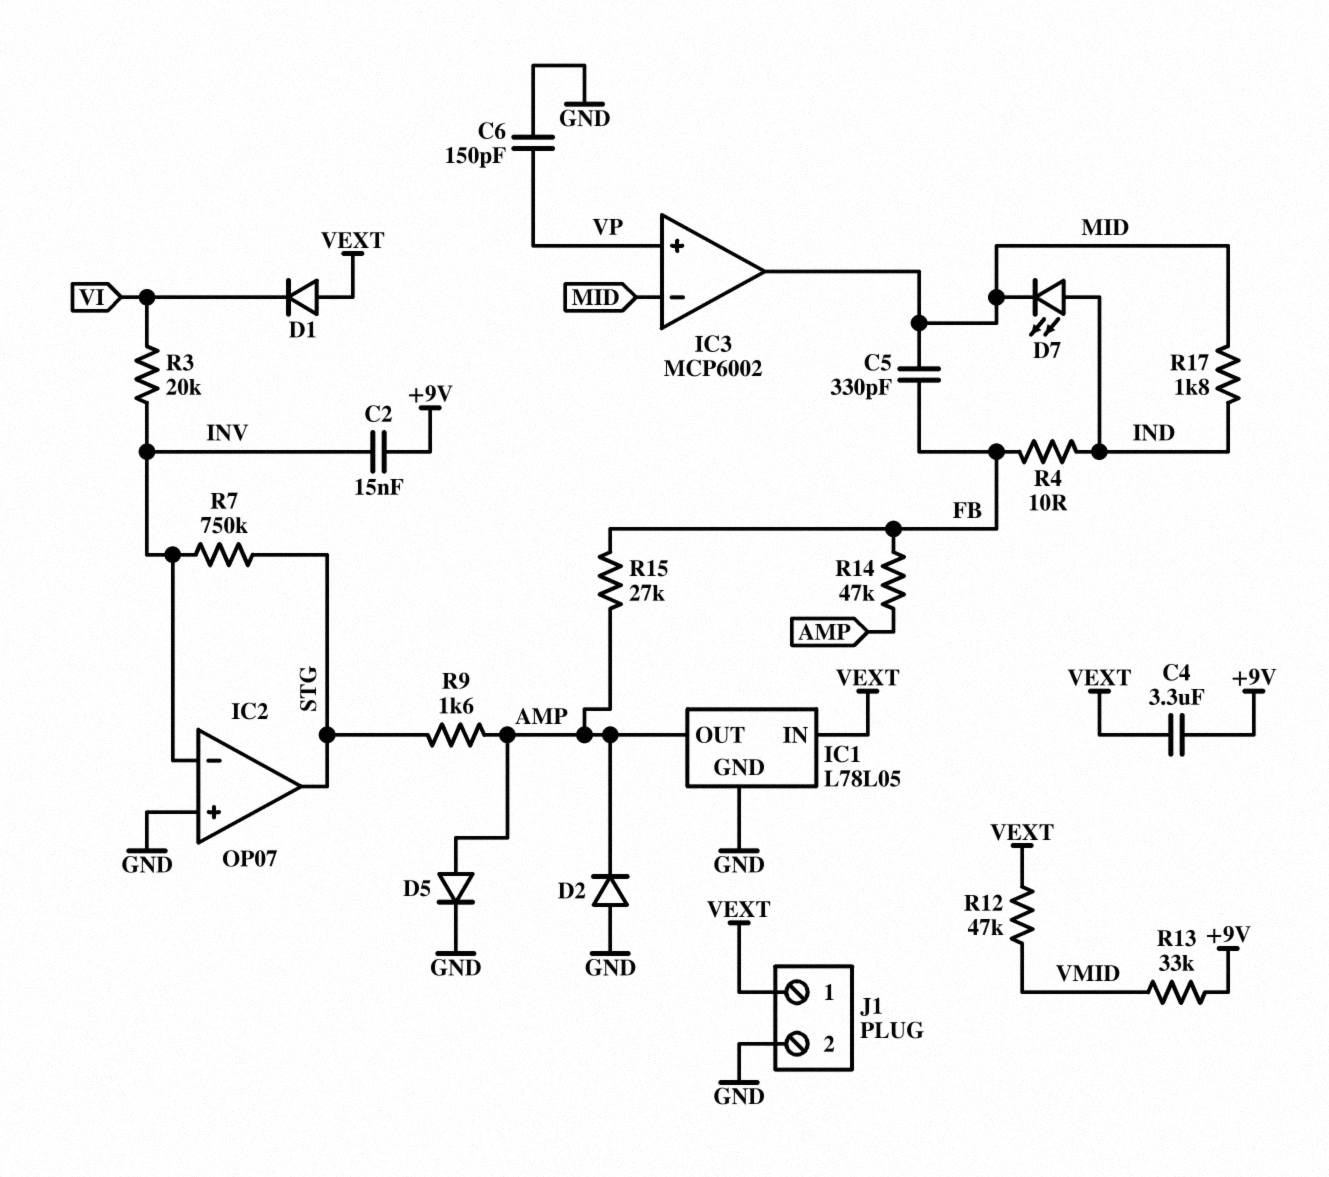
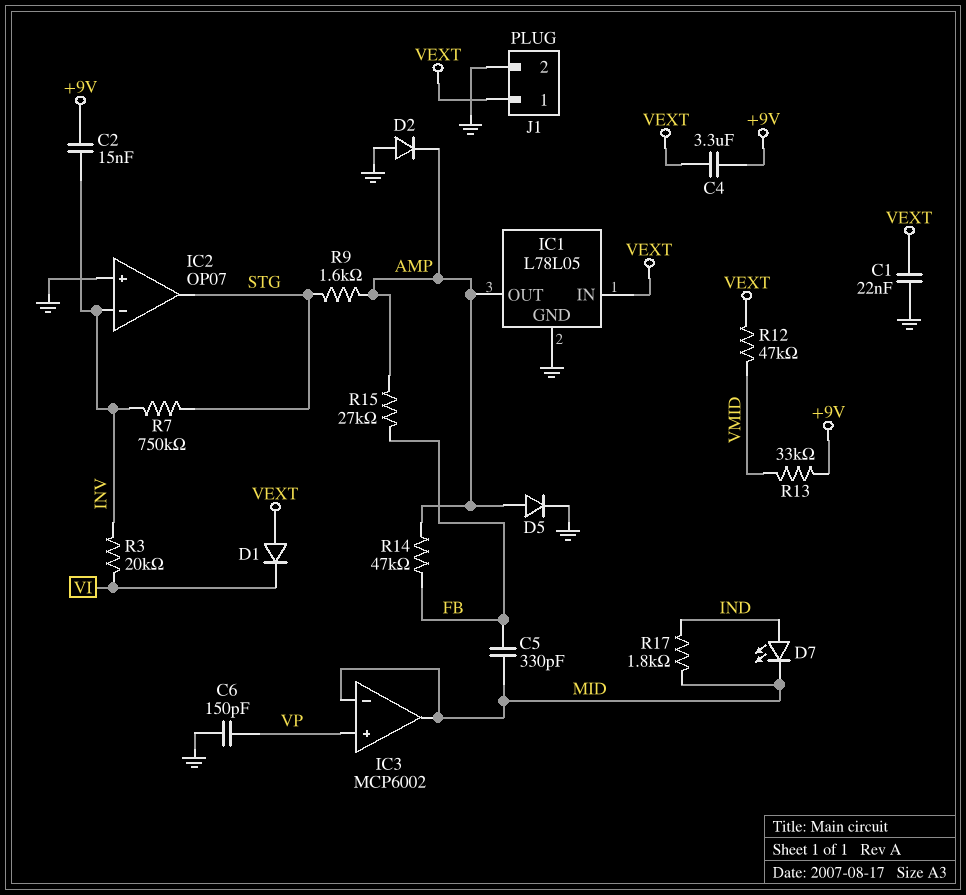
C1: none -> 22nF (GND, VEXT)
R4: 10 (FB, IND) -> none

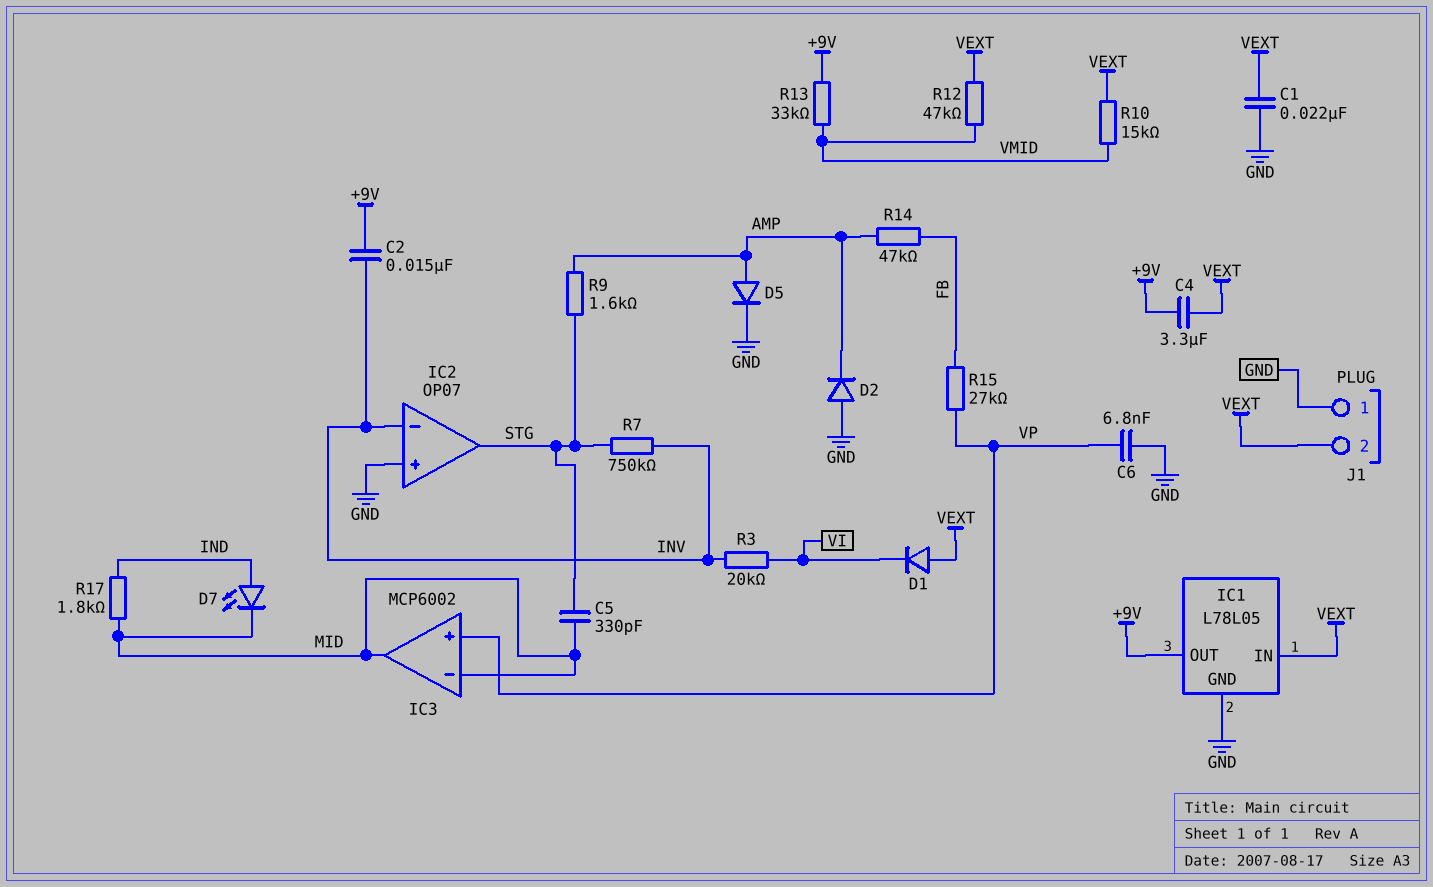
C5: 330pF (FB, MID) -> 330pF (MID, STG)
C6: 150pF (GND, VP) -> 6.8nF (GND, VP)
IC1 pin OUT: AMP -> +9V
J1 pin 1: VEXT -> GND
J1 pin 2: GND -> VEXT
R10: none -> 15k (VEXT, VMID)
R15: 27k (AMP, FB) -> 27k (FB, VP)

